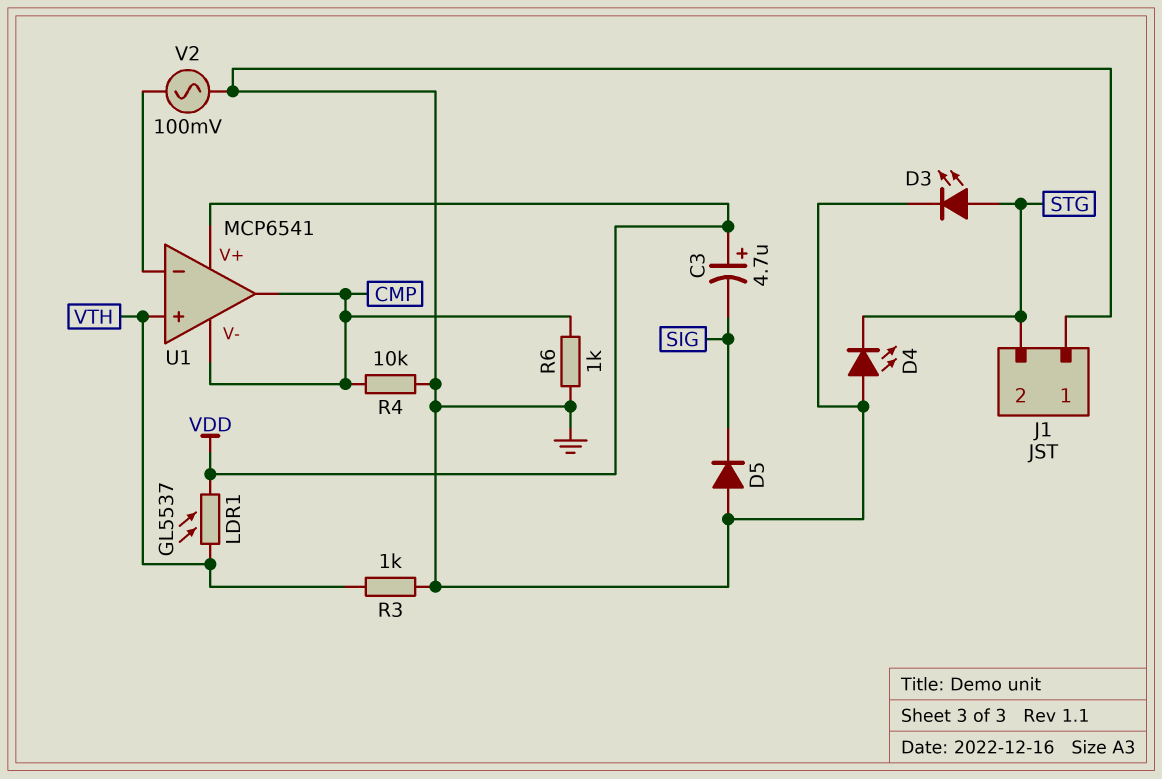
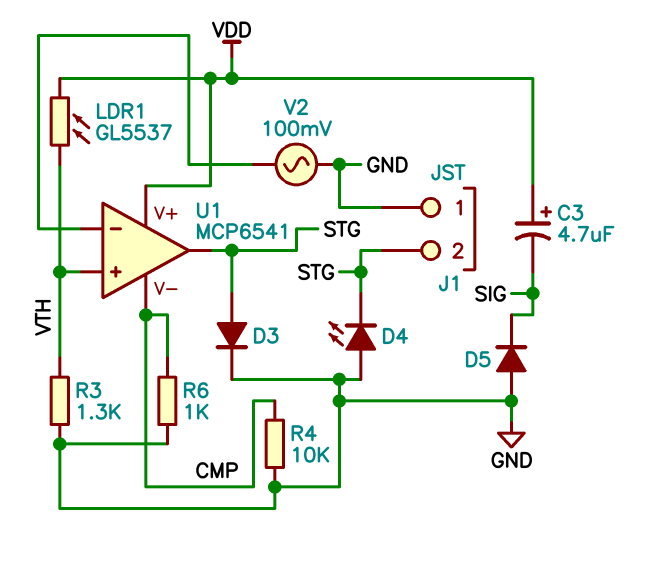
D3: LED (A STG, K GND) -> diode (A STG, K GND)
R3: 1k (GND, VTH) -> 1.3k (GND, VTH)
U1 pin out: CMP -> STG

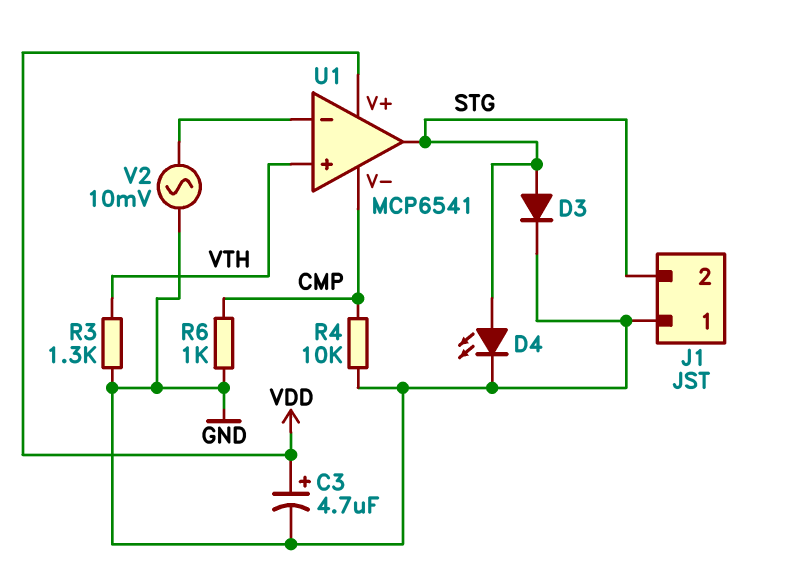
C3: 4.7uF (plus VDD, minus SIG) -> 4.7uF (plus VDD, minus GND)
D4: LED (A GND, K STG) -> LED (A STG, K GND)
D5: diode (A GND, K SIG) -> none
LDR1: GL5537 (VDD, VTH) -> none
V2: AC 100mV (GND, U1/in-) -> AC 10mV (GND, U1/in-)

